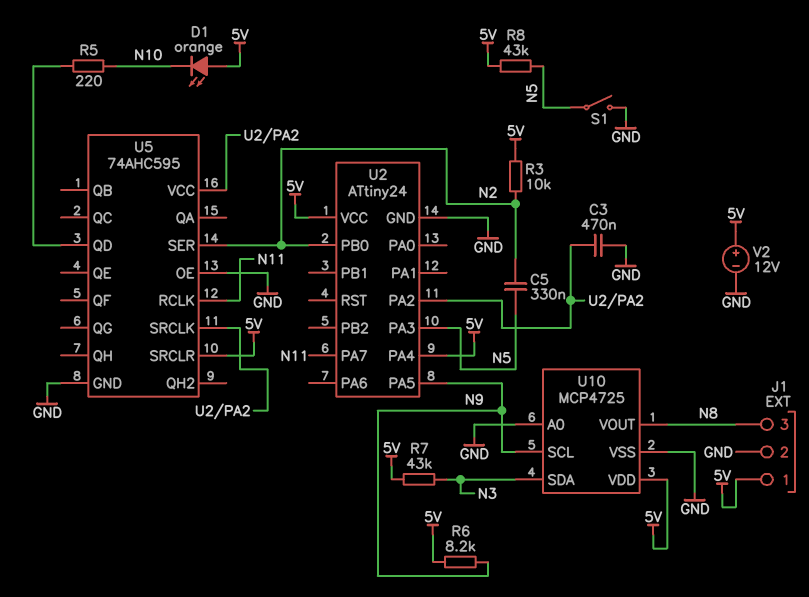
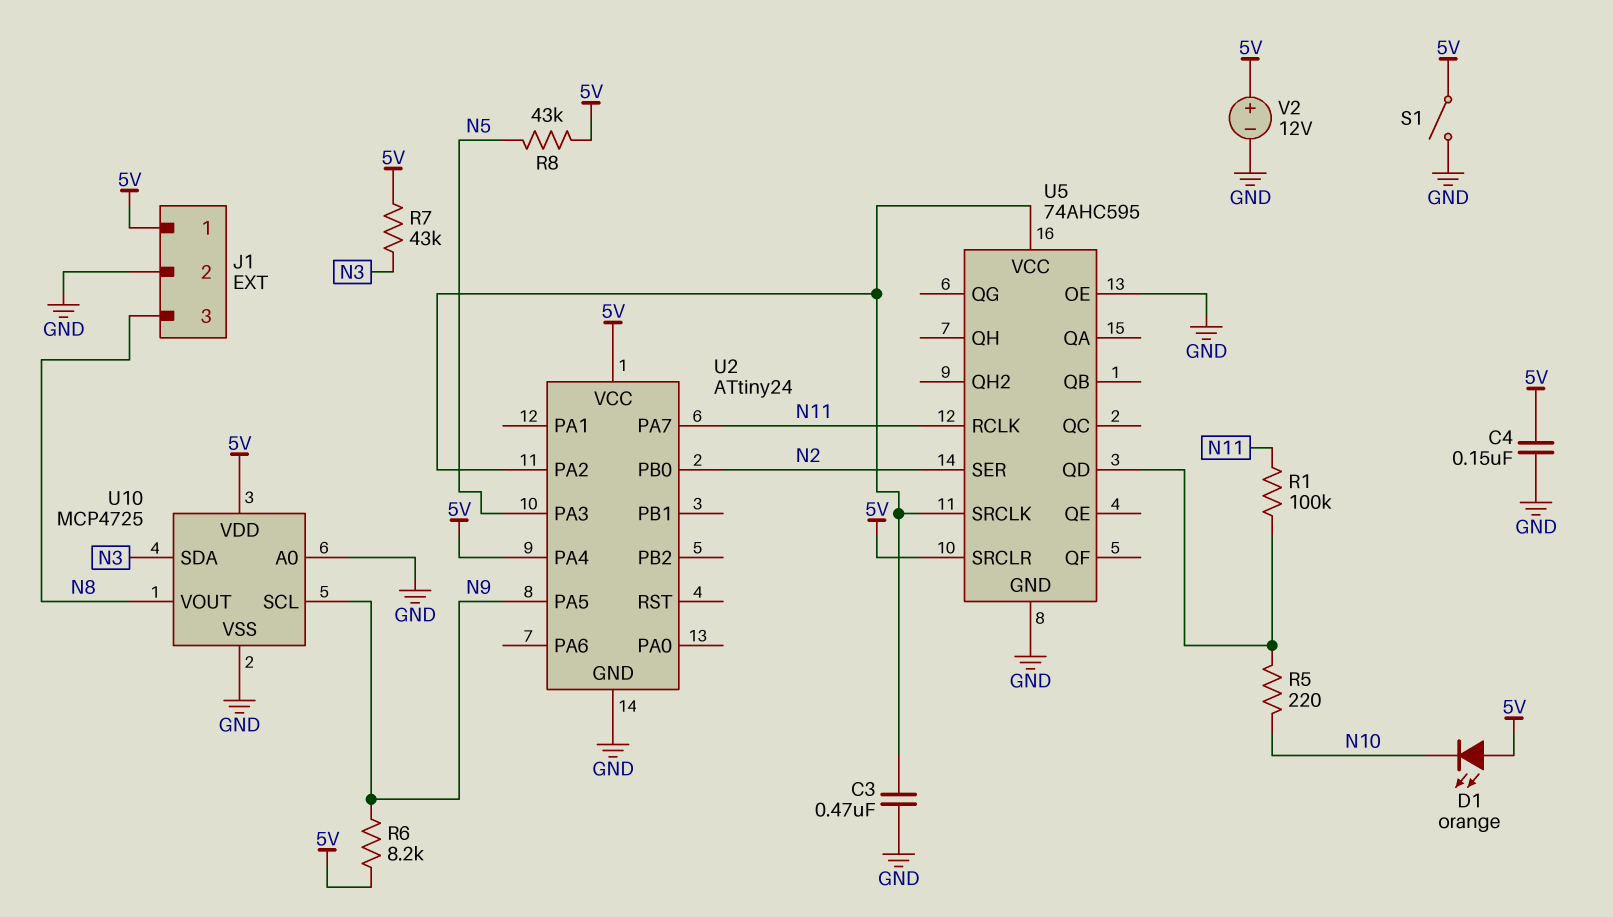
C4: none -> 150nF (5V, GND)
C5: 330nF (N2, N5) -> none
R1: none -> 100k (N11, U5/QD)
R3: 10k (5V, N2) -> none
S1: switch (GND, N5) -> switch (5V, GND)

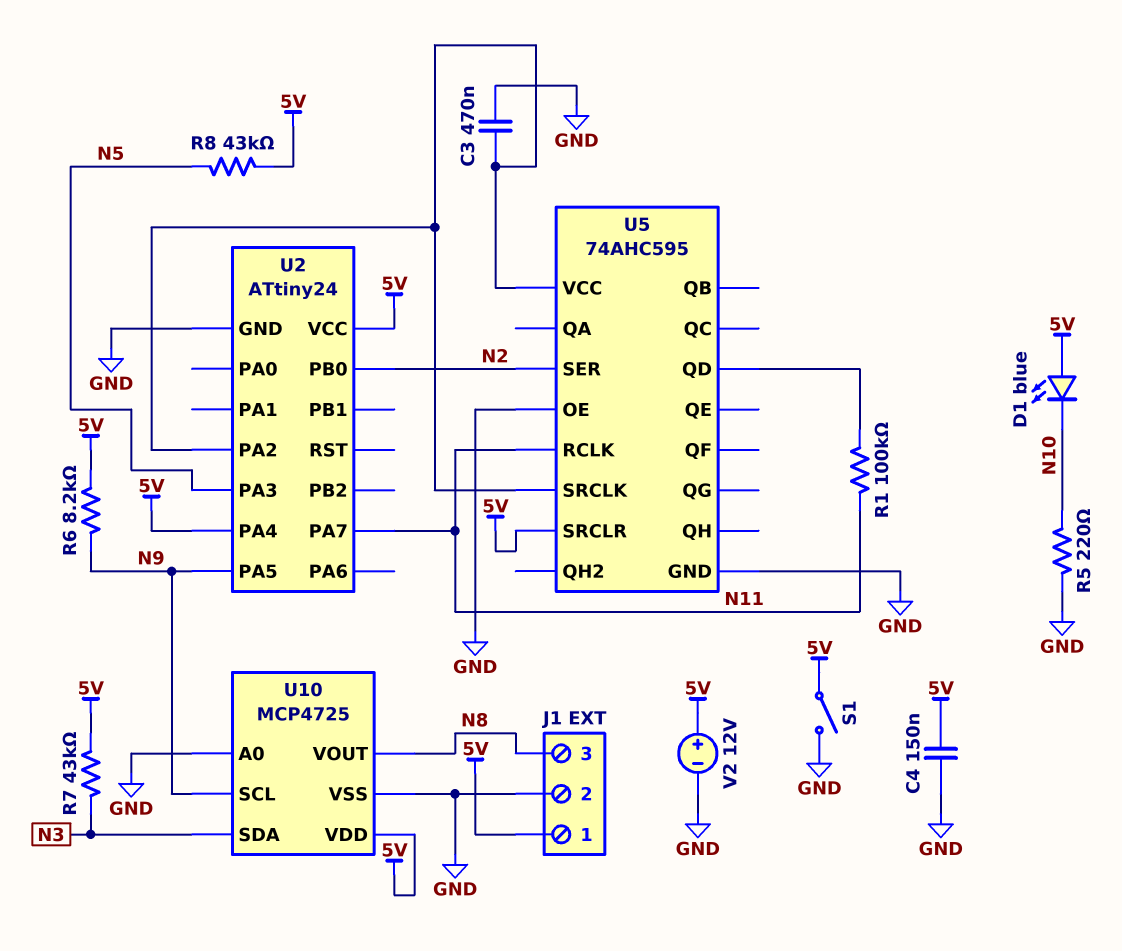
D1: LED orange (A 5V, K N10) -> LED blue (A 5V, K N10)
R5: 220 (N10, U5/QD) -> 220 (GND, N10)

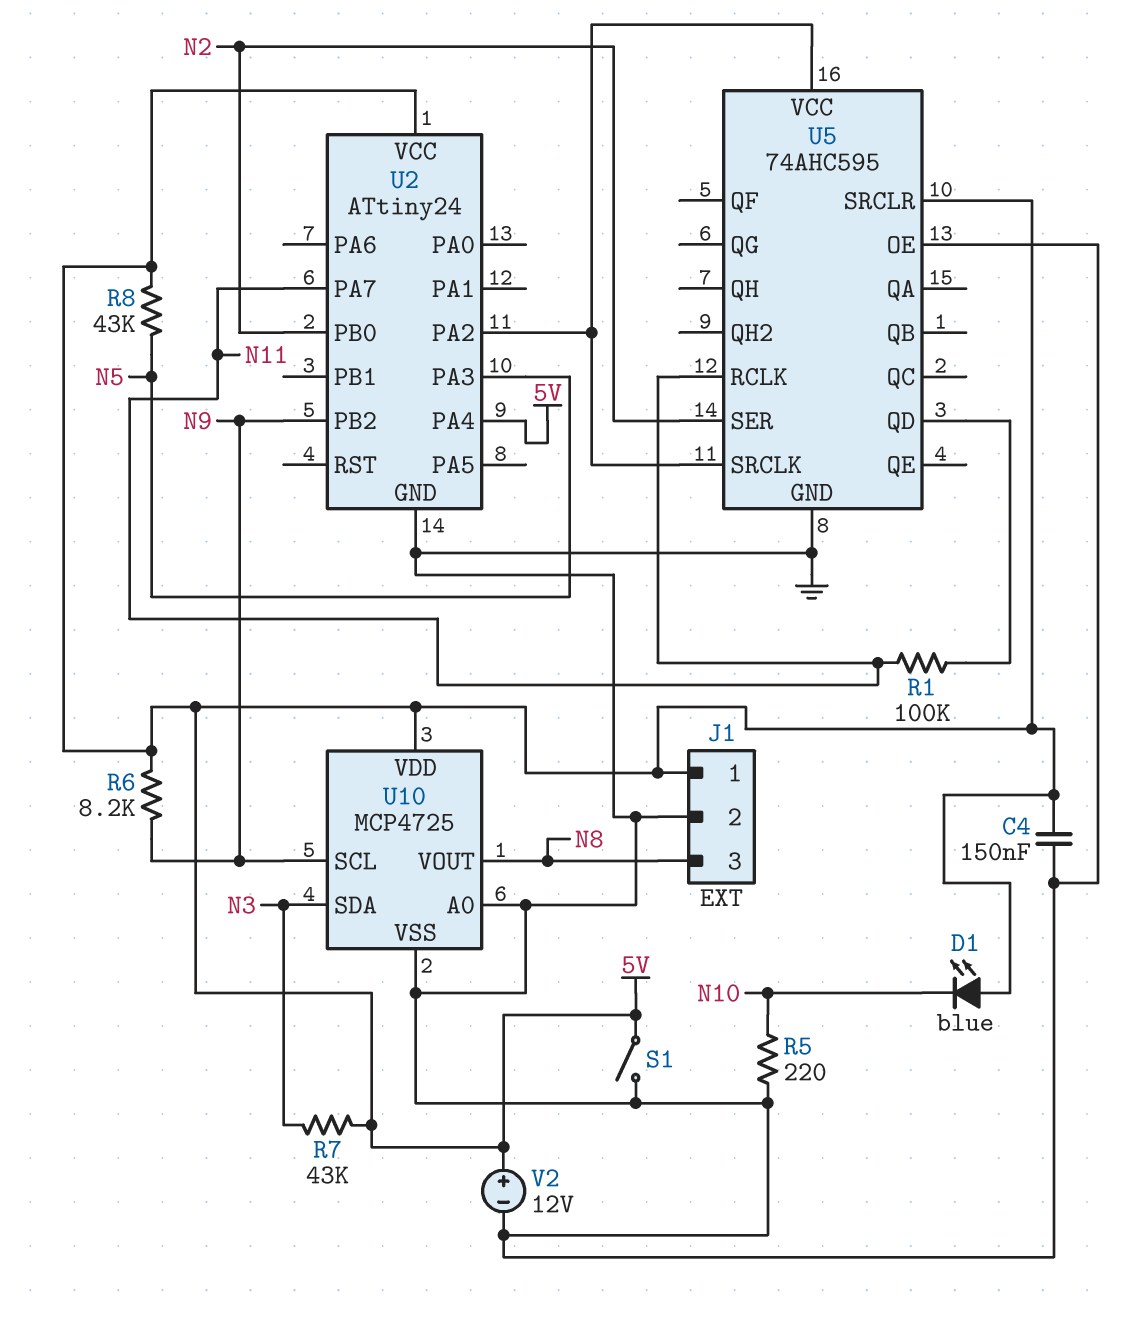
C3: 470nF (GND, U2/PA2) -> none
U2 pin PA5: N9 -> none
U2 pin PB2: none -> N9

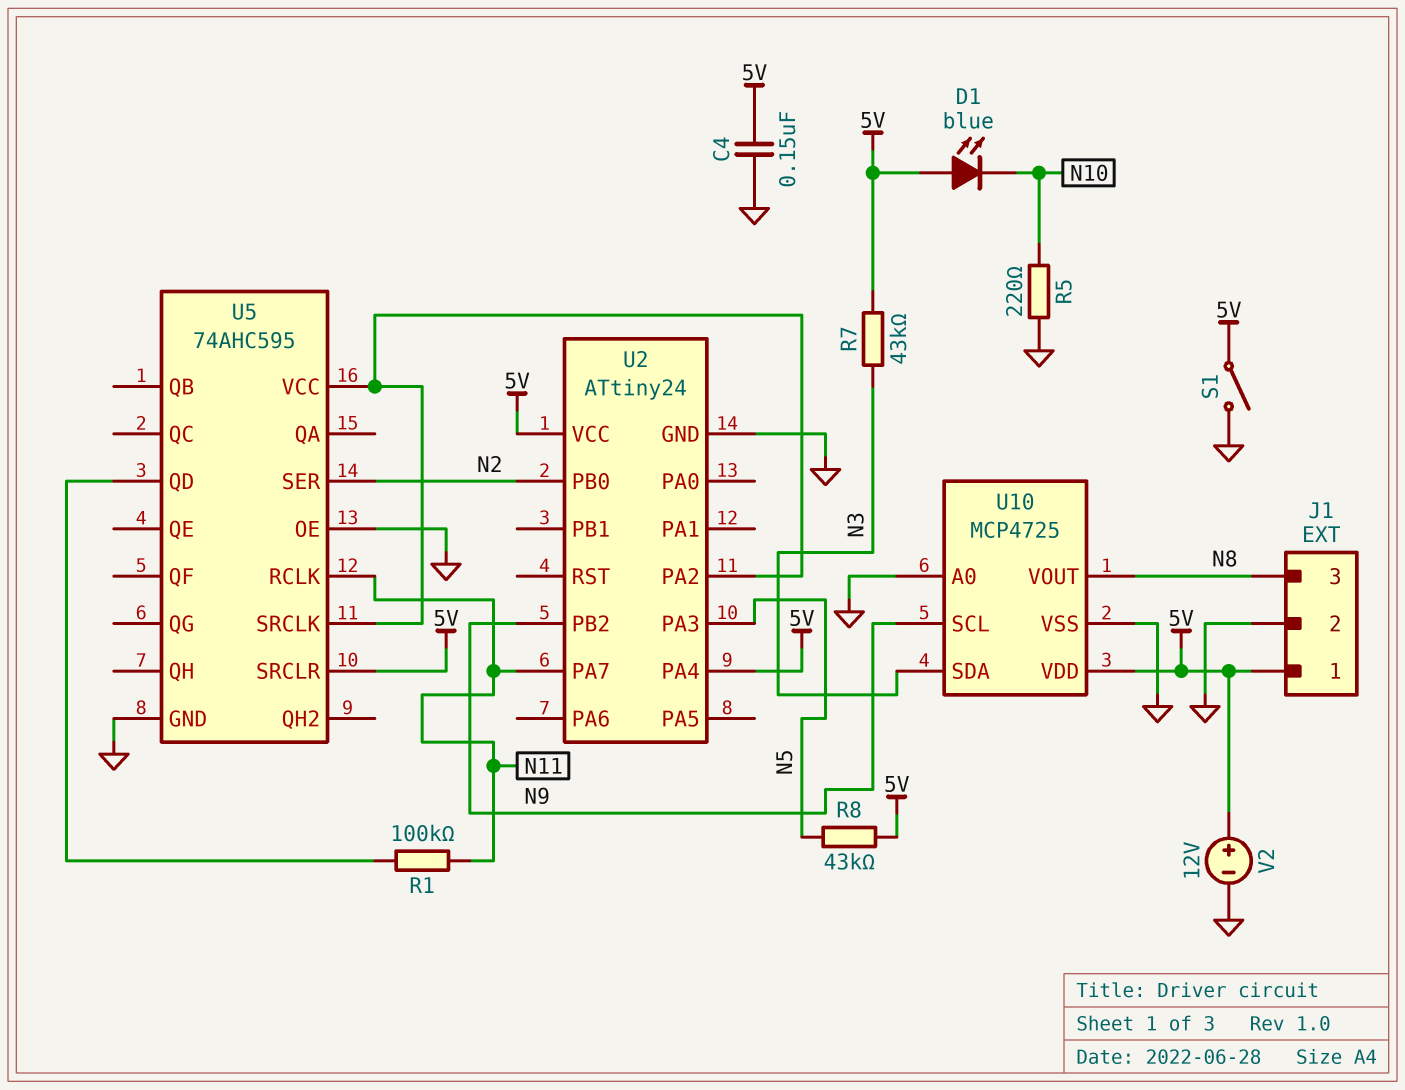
R6: 8.2k (5V, N9) -> none

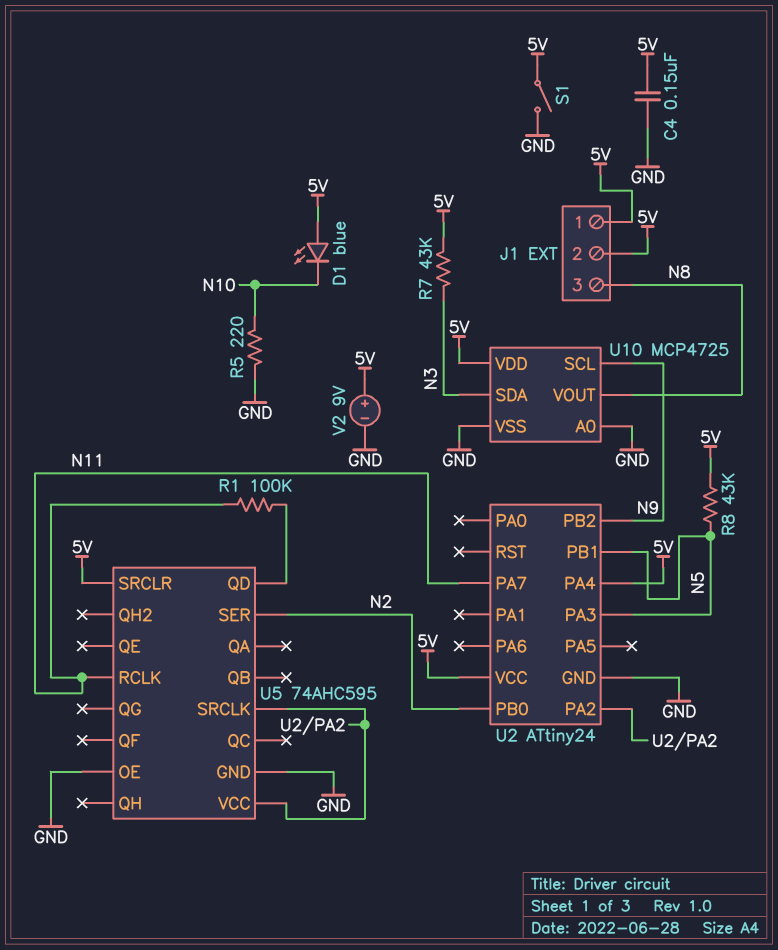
J1 pin 2: GND -> 5V
U2 pin PB1: none -> N5
V2: 12V (plus 5V, minus GND) -> 9V (plus 5V, minus GND)

